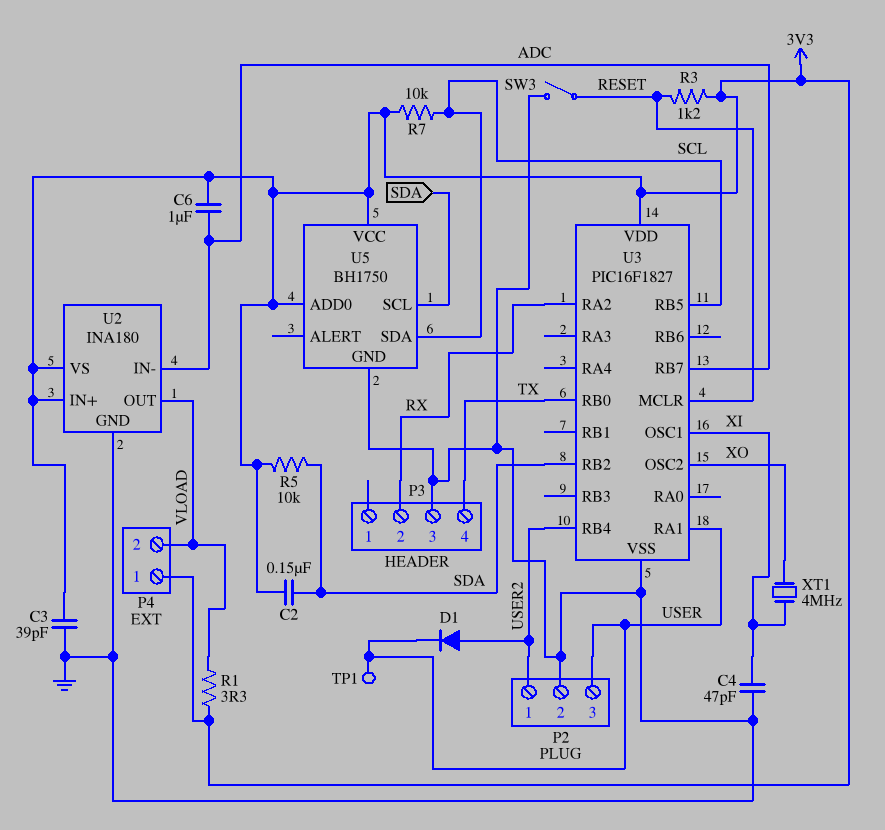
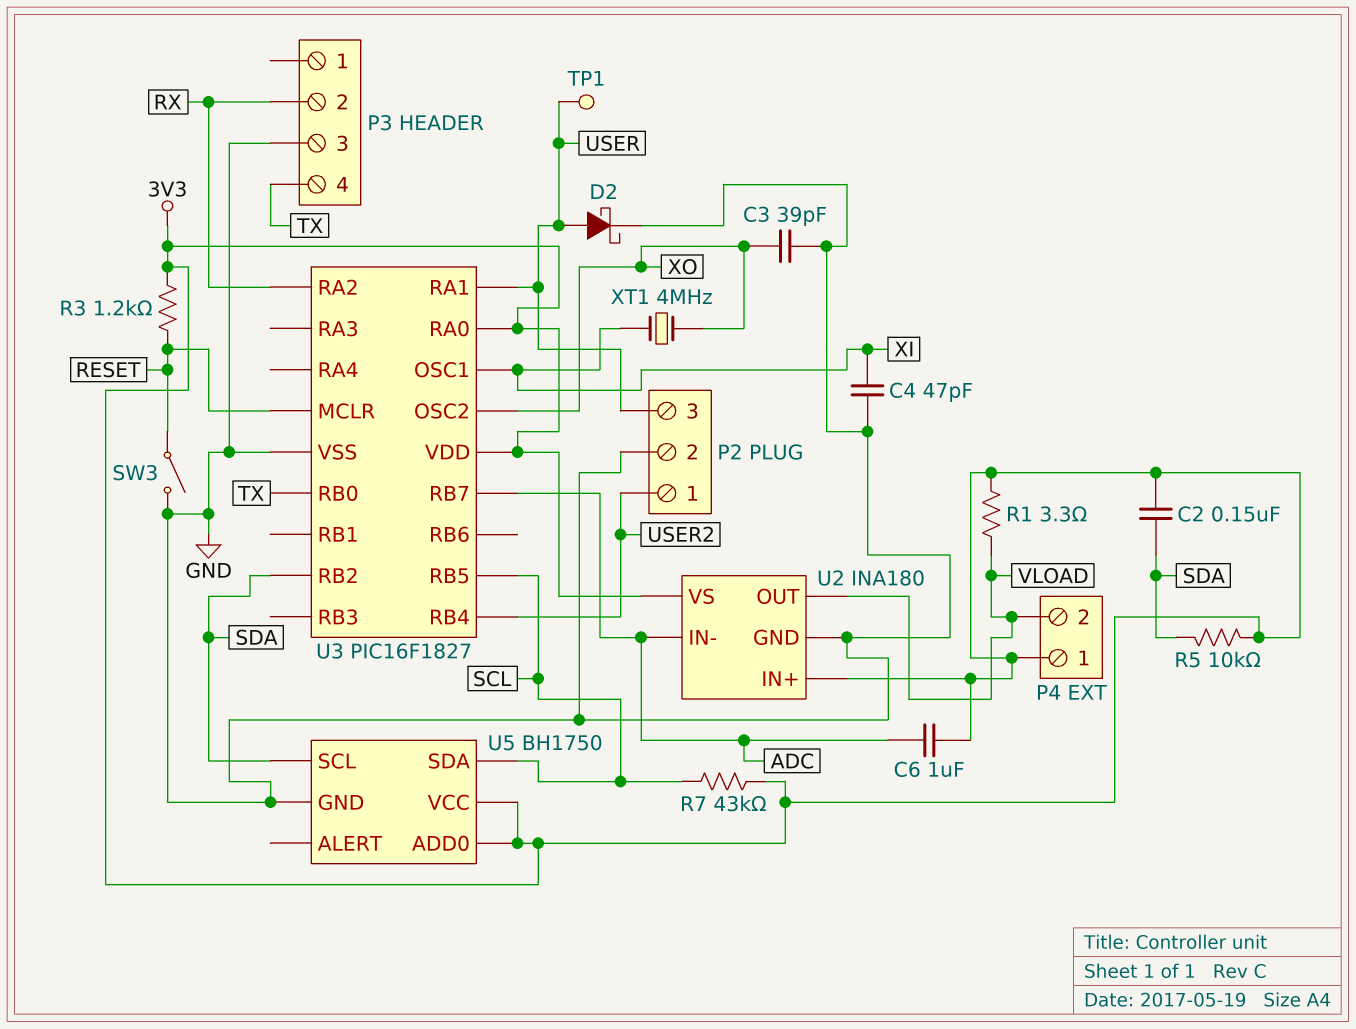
C3: 39pF (3V3, GND) -> 39pF (GND, XO)
D1: diode (A USER2, K USER) -> none
D2: none -> schottky (A USER, K GND)
R7: 10k (3V3, SCL) -> 43k (3V3, SCL)
U3 pin RA0: none -> 3V3

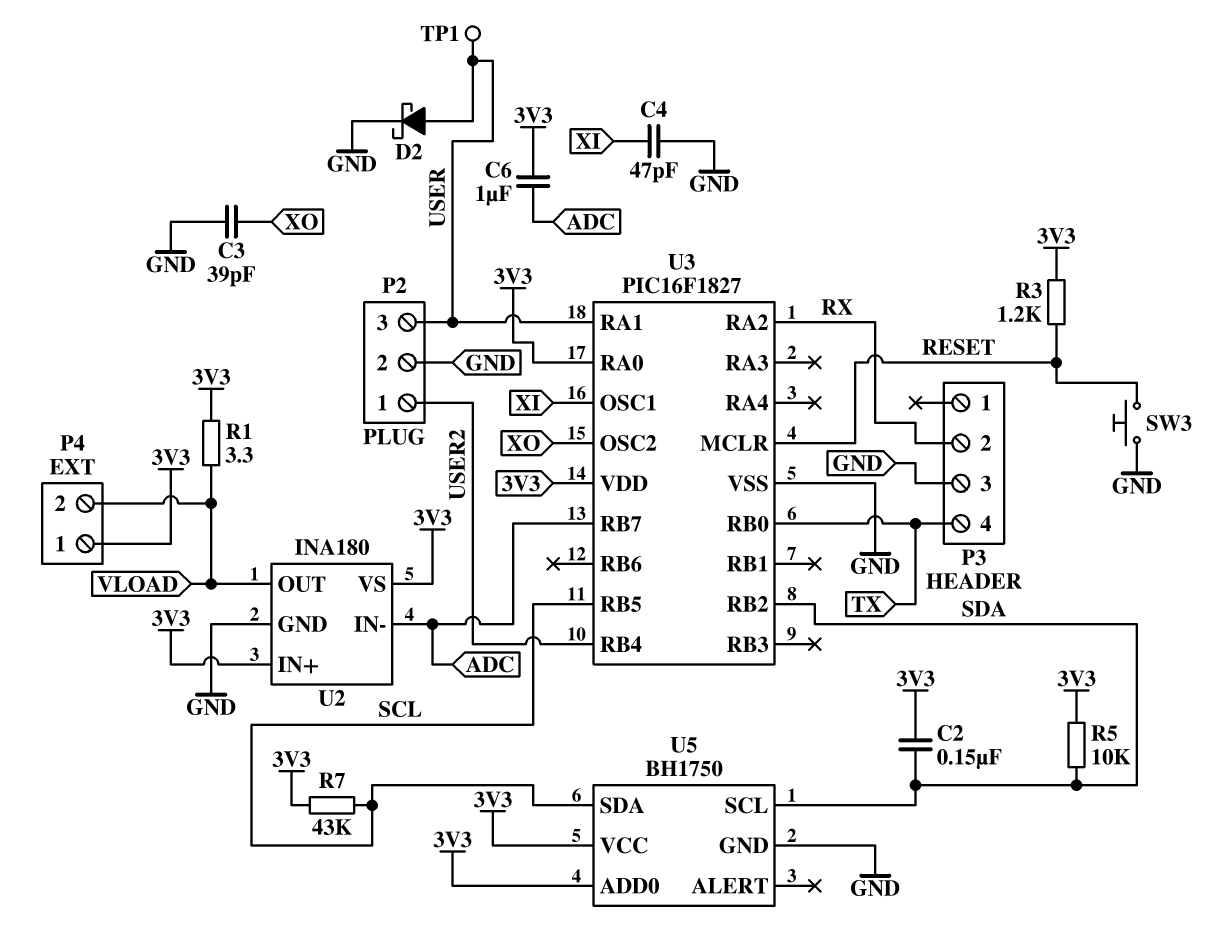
SW3: switch (GND, RESET) -> button (GND, RESET)
XT1: 4MHz (XI, XO) -> none

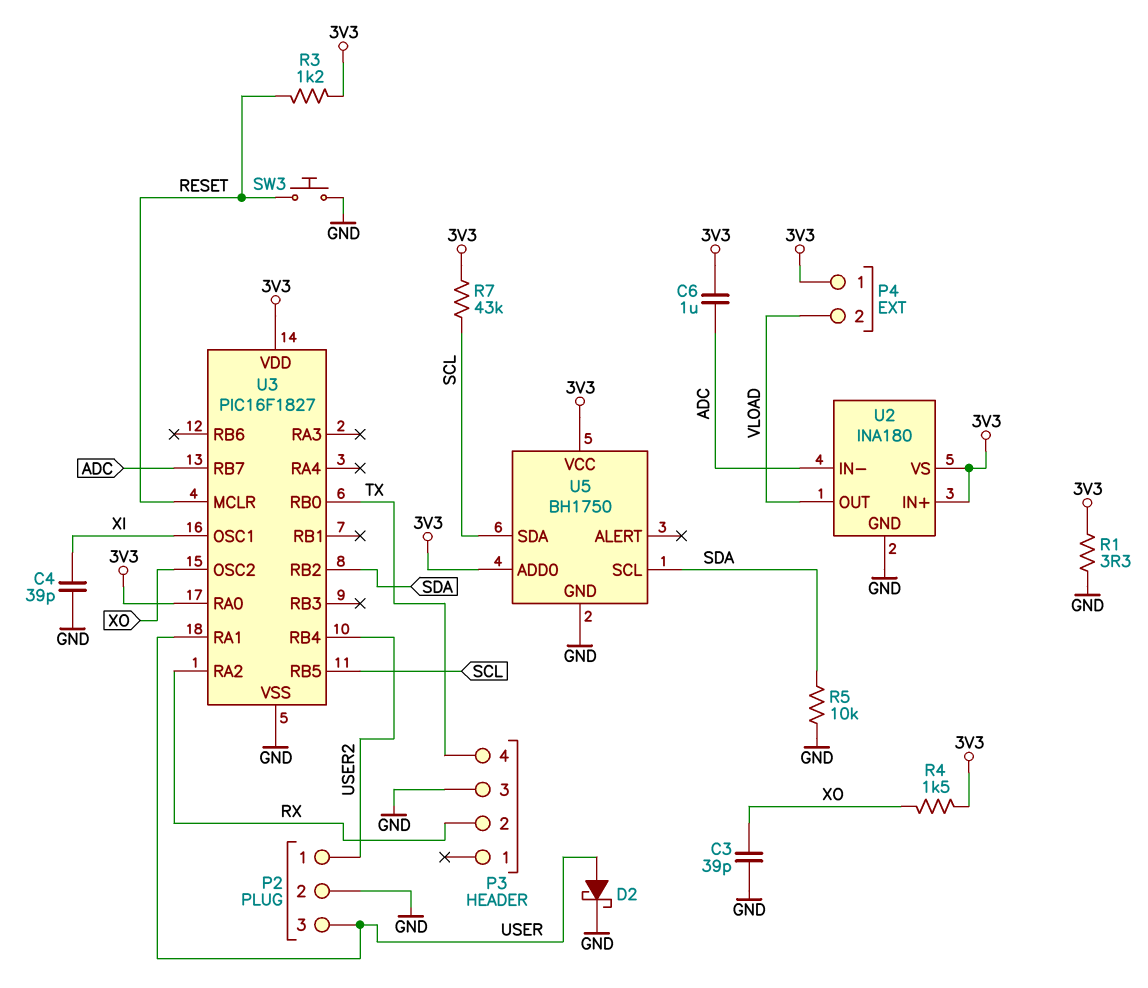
C2: 150nF (3V3, SDA) -> none
C4: 47pF (GND, XI) -> 39pF (GND, XI)
R1: 3.3 (3V3, VLOAD) -> 3.3 (3V3, GND)
R4: none -> 1.5k (3V3, XO)
R5: 10k (3V3, SDA) -> 10k (GND, SDA)
TP1: test point (USER) -> none

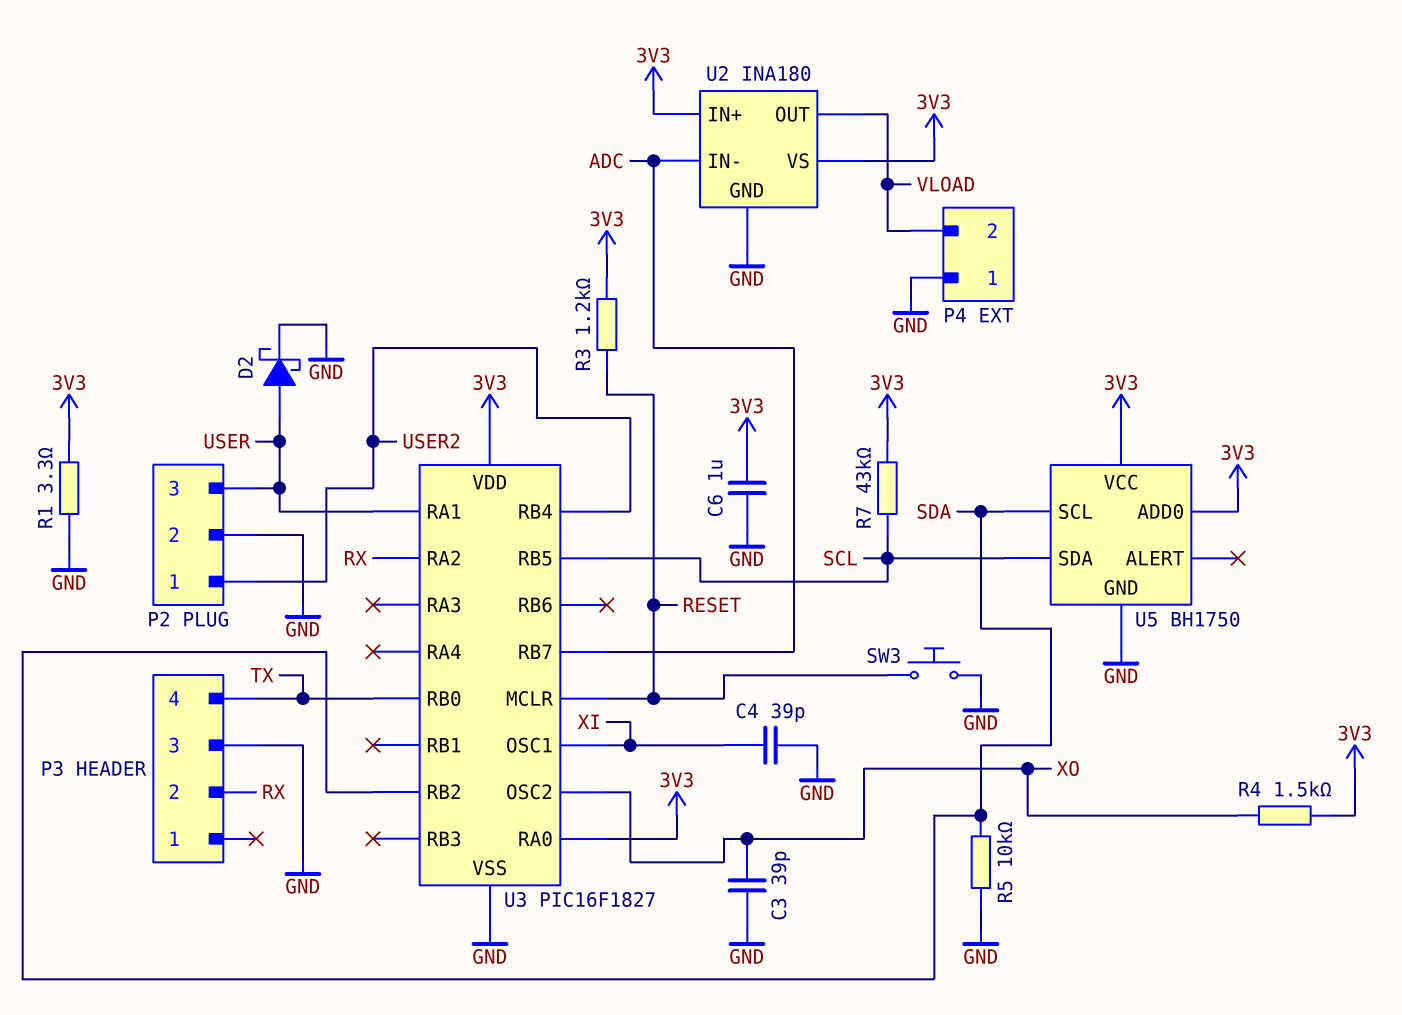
C6: 1uF (3V3, ADC) -> 1uF (3V3, GND)
P4 pin 1: 3V3 -> GND

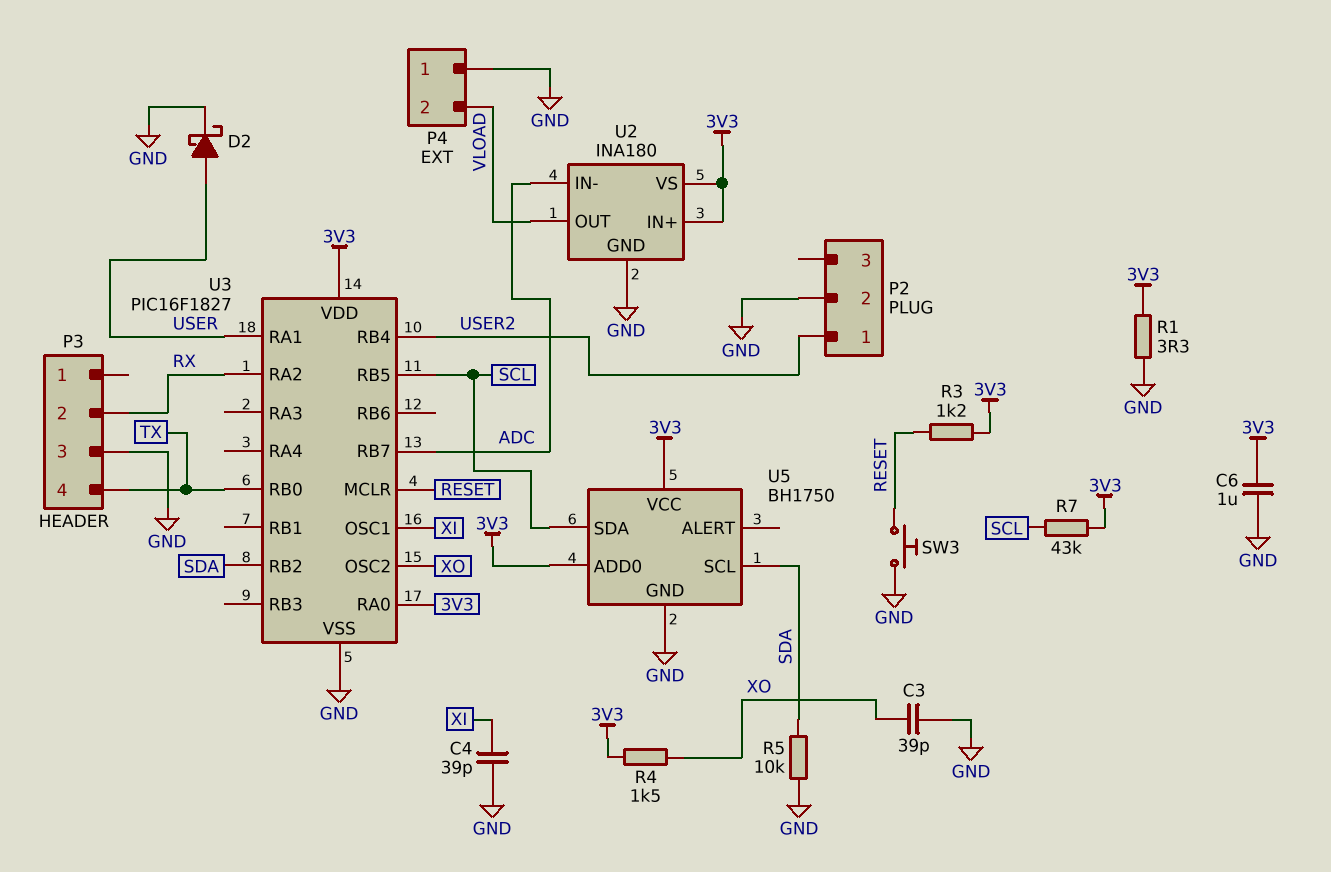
P2 pin 3: USER -> none

